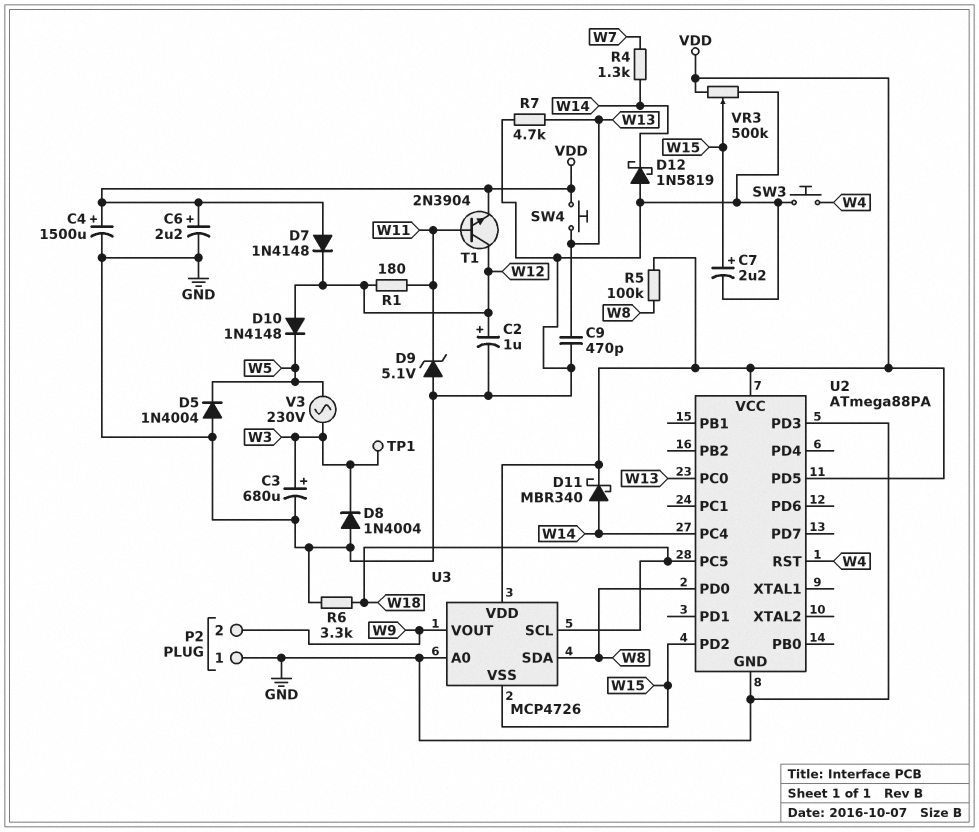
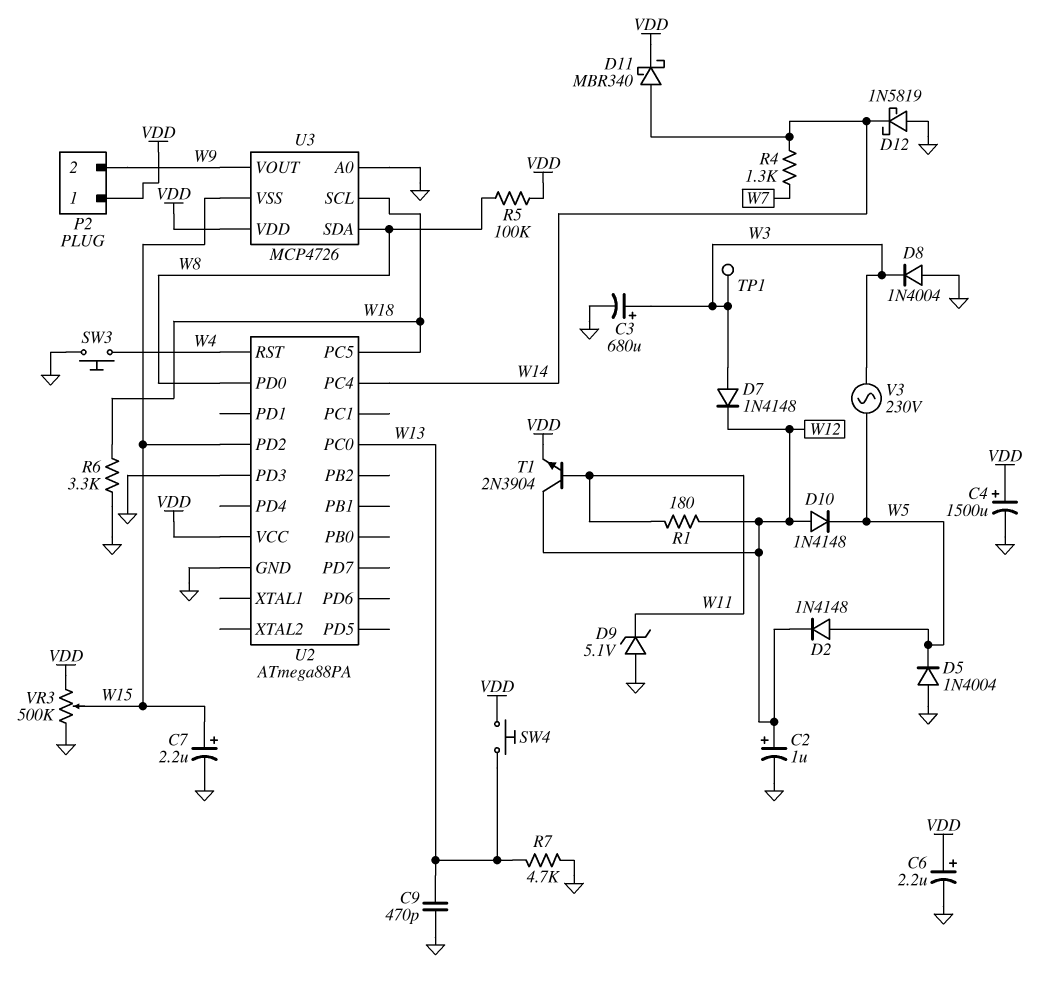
D2: none -> diode 1N4148 (A W5, K W12)
D7: diode 1N4148 (A VDD, K W12) -> diode 1N4148 (A W3, K W12)
P2 pin 1: GND -> VDD
U2 pin PD5: VDD -> none

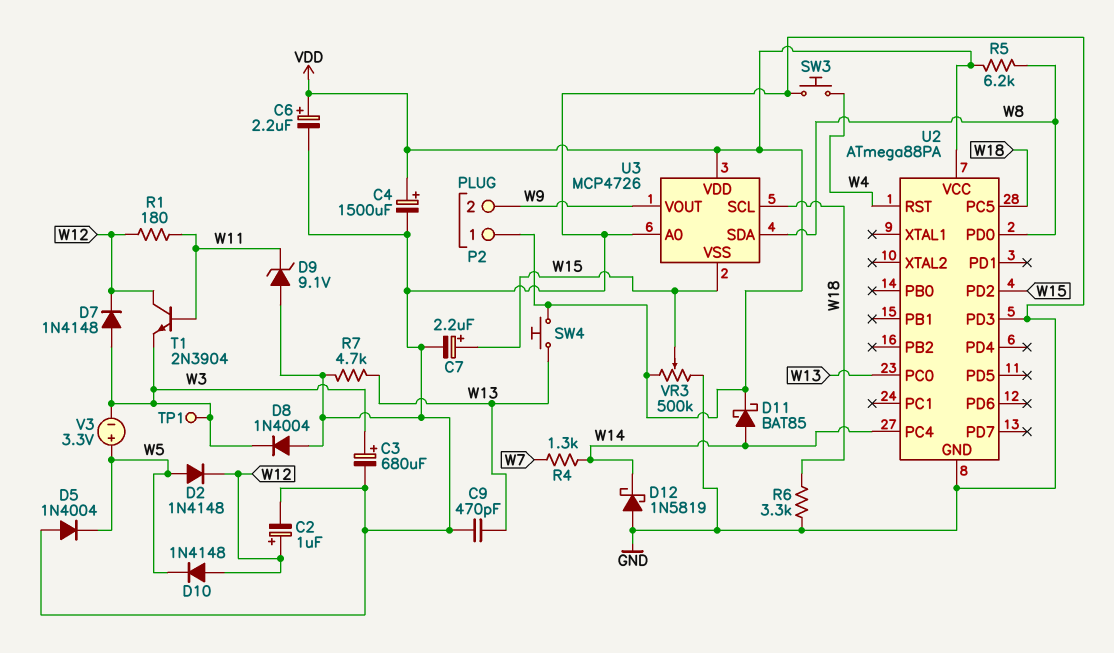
D9: zener 5.1V (A GND, K W11) -> zener 9.1V (A GND, K W11)
D11: schottky MBR340 (A W14, K VDD) -> schottky BAT85 (A W14, K VDD)
R5: 100k (VDD, W8) -> 6.2k (VDD, W8)
T1: NPN 2N3904 (B W11, C W12, E VDD) -> NPN 2N3904 (B W11, C W12, E W3)
V3: AC 230V (W3, W5) -> 3.3V (plus W5, minus W3)

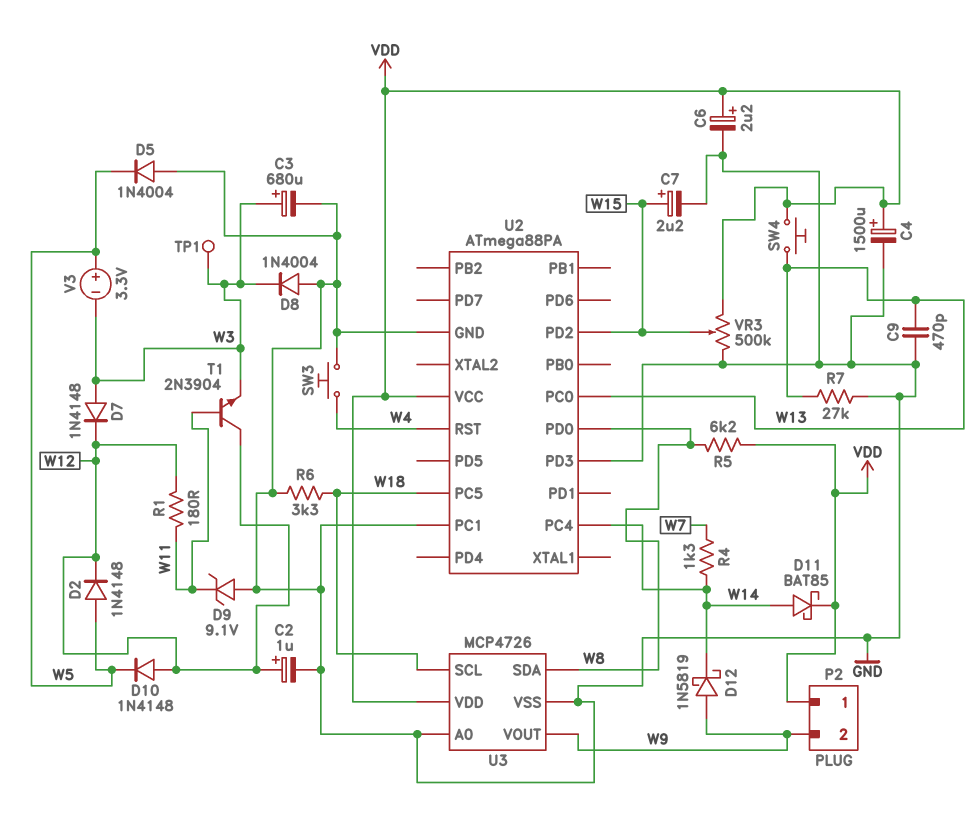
D12: schottky 1N5819 (A GND, K W14) -> schottky 1N5819 (A W9, K W14)
R7: 4.7k (GND, W13) -> 27k (GND, W13)
U2 pin PC1: none -> GND
U3 pin VSS: W15 -> GND

